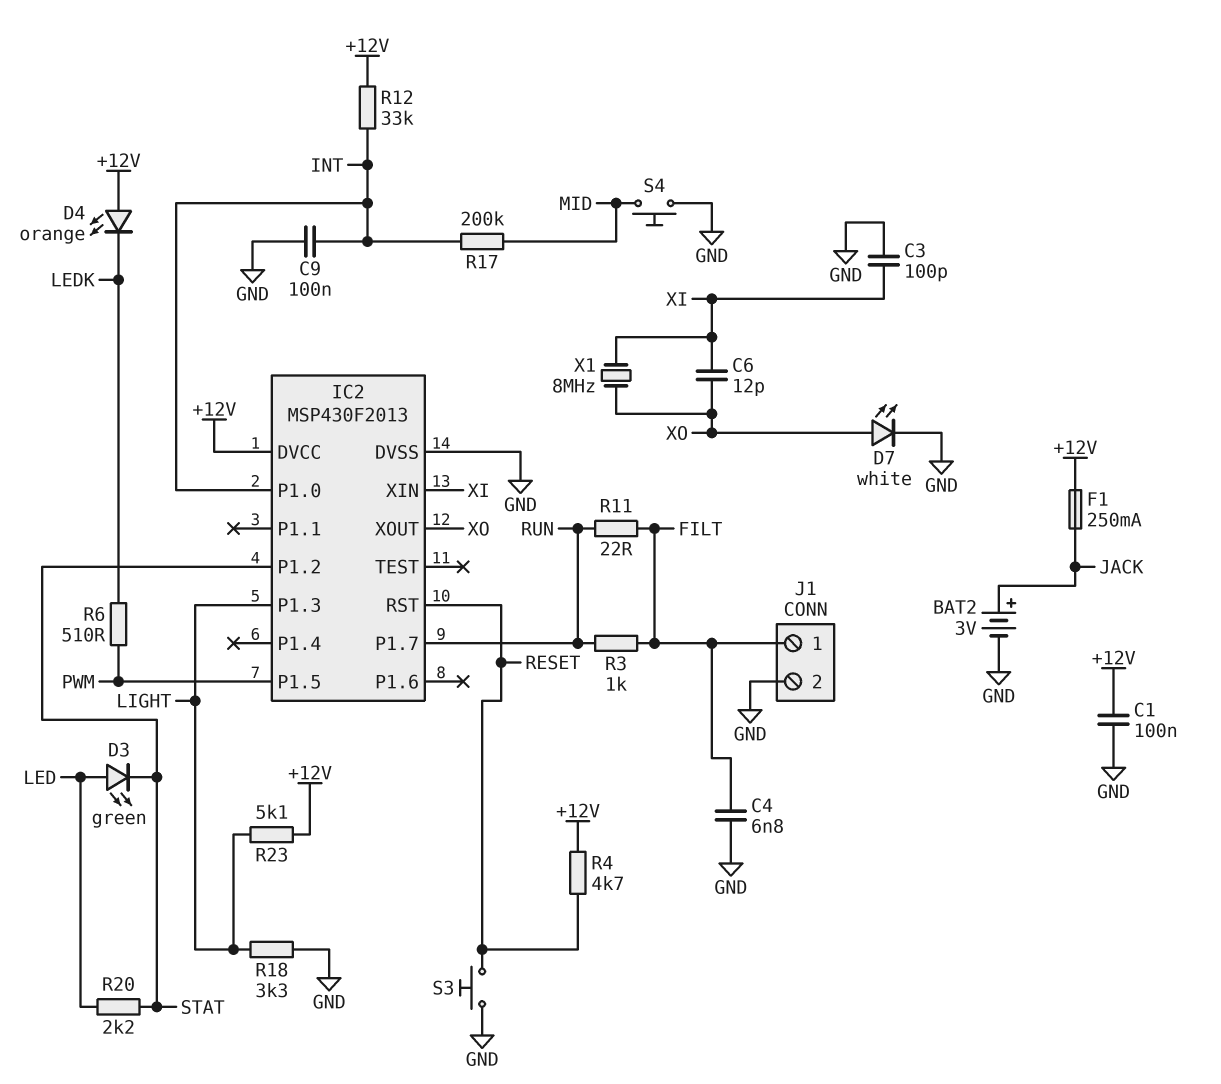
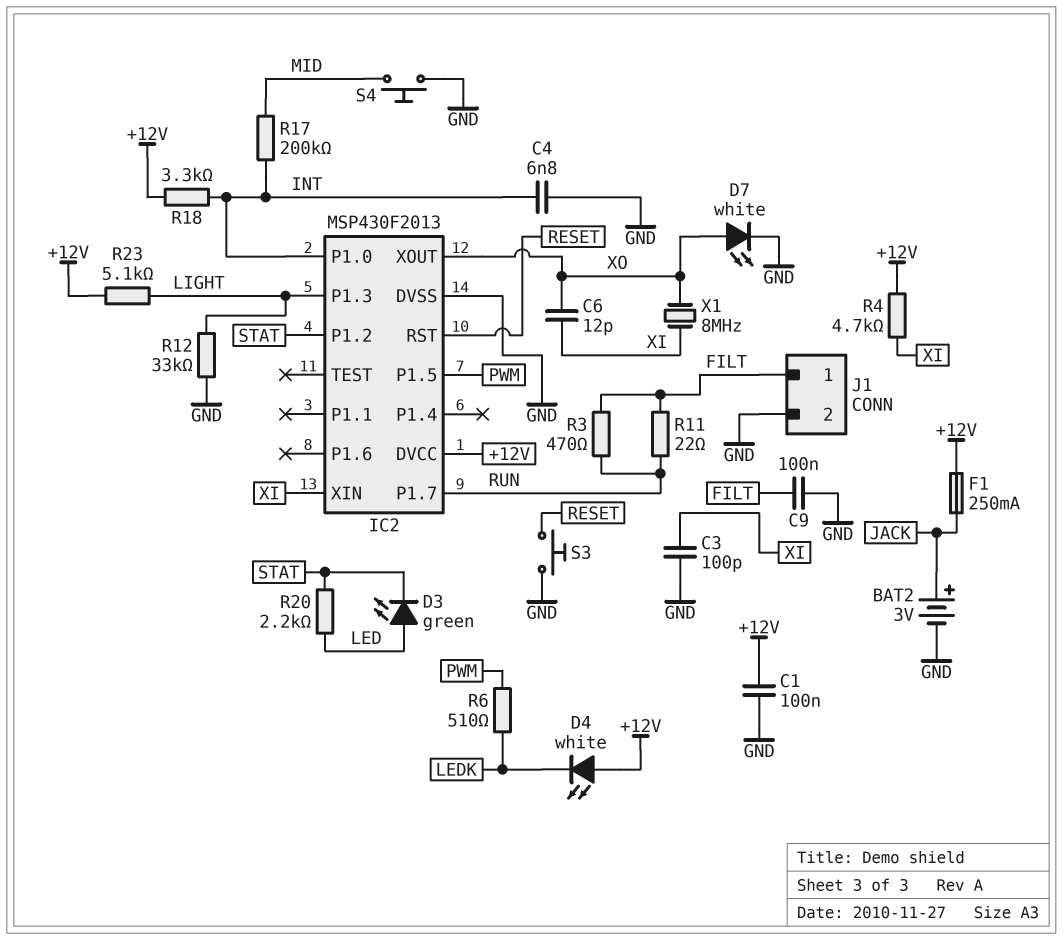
C4: 6.8nF (FILT, GND) -> 6.8nF (GND, INT)
C9: 100nF (GND, INT) -> 100nF (FILT, GND)
D4: LED orange (A +12V, K LEDK) -> LED white (A +12V, K LEDK)
R3: 1k (FILT, RUN) -> 470 (FILT, RUN)
R4: 4.7k (+12V, RESET) -> 4.7k (+12V, XI)
R12: 33k (+12V, INT) -> 33k (GND, LIGHT)
R18: 3.3k (GND, LIGHT) -> 3.3k (+12V, INT)

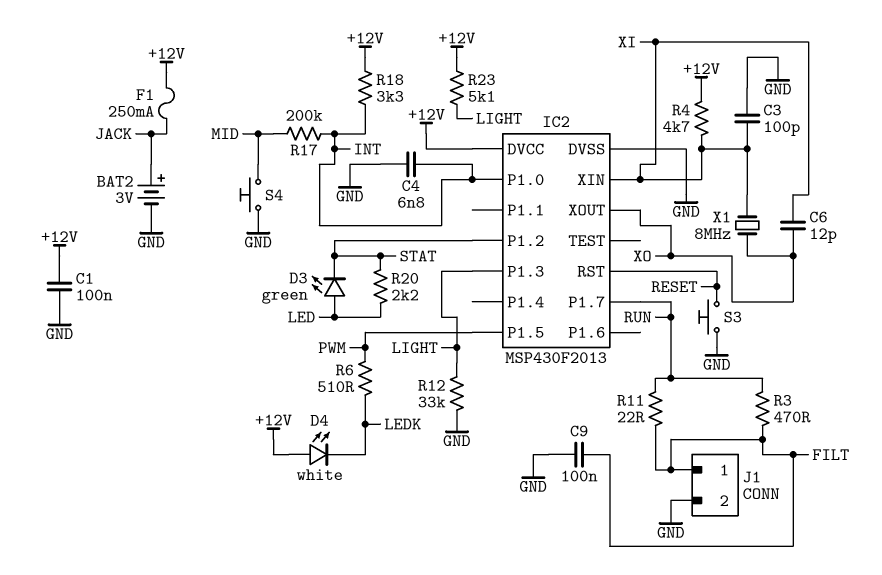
D7: LED white (A XO, K GND) -> none

